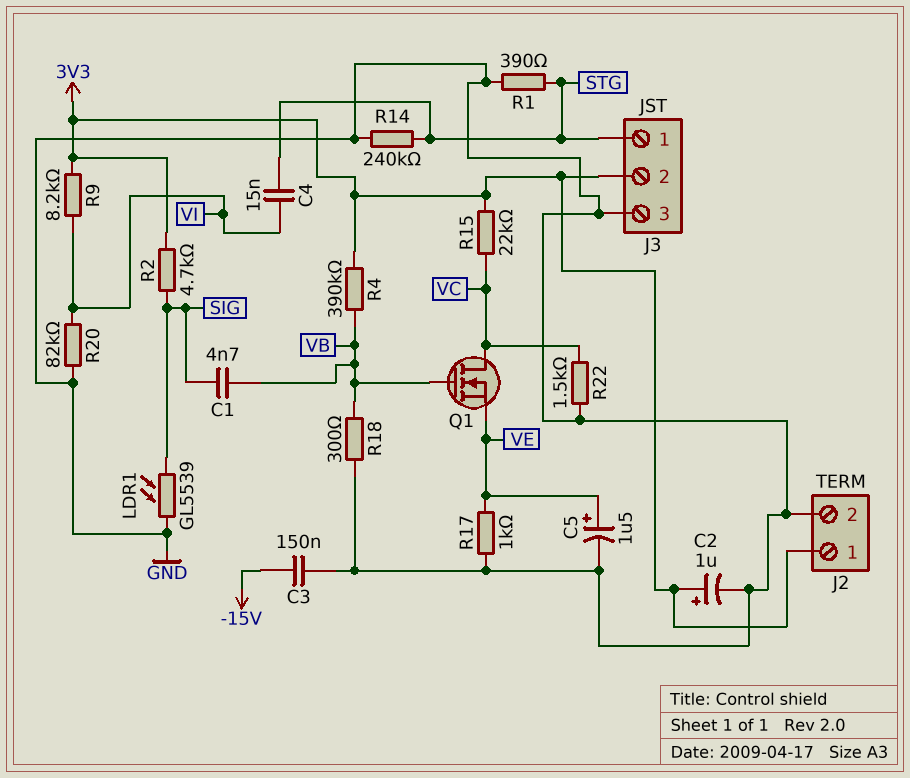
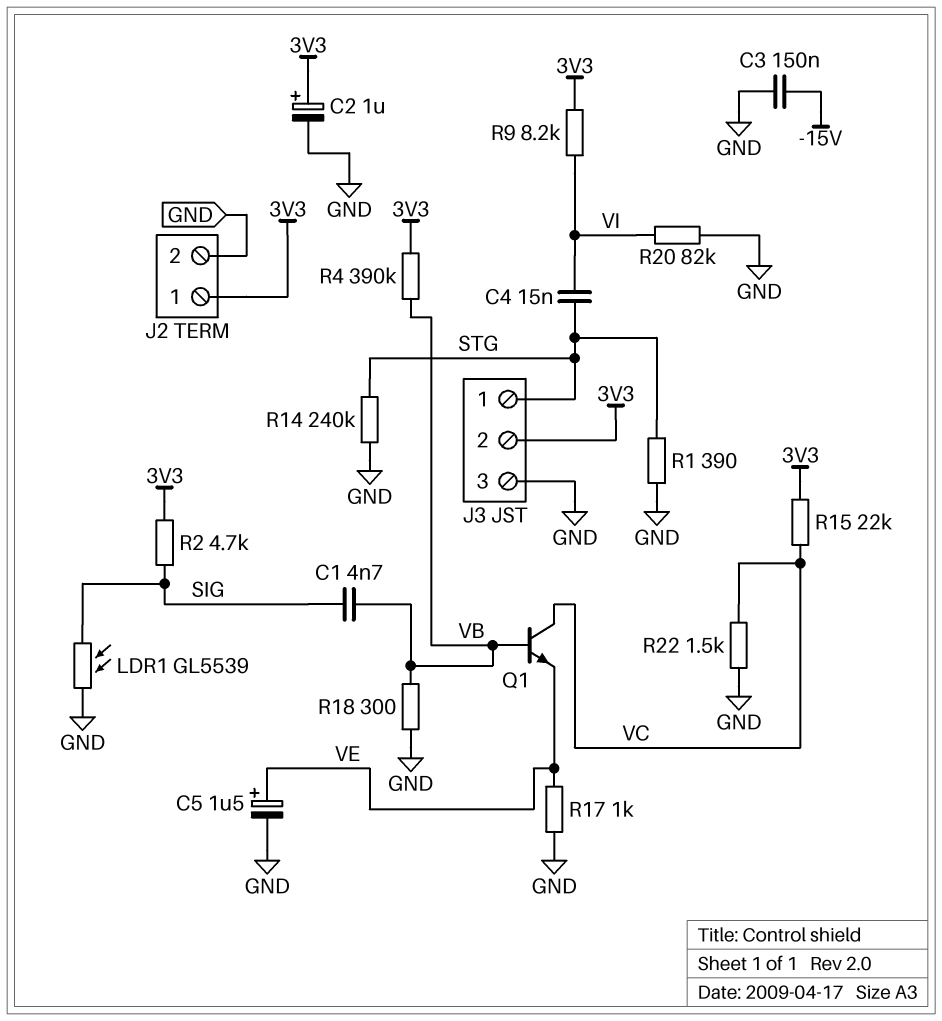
Q1: NMOS (G VB, D VC, S VE) -> NPN (B VB, C VC, E VE)

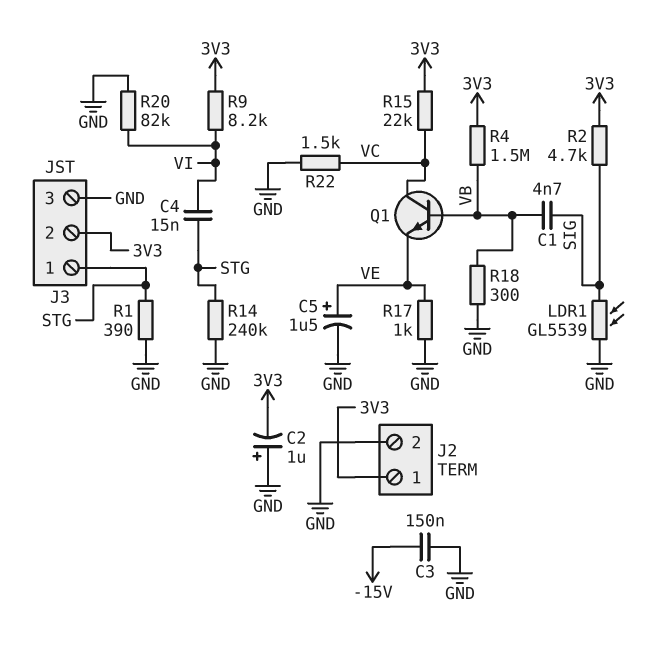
C2: 1uF (plus 3V3, minus GND) -> 1uF (plus GND, minus 3V3)
R4: 390k (3V3, VB) -> 1.5M (3V3, VB)

